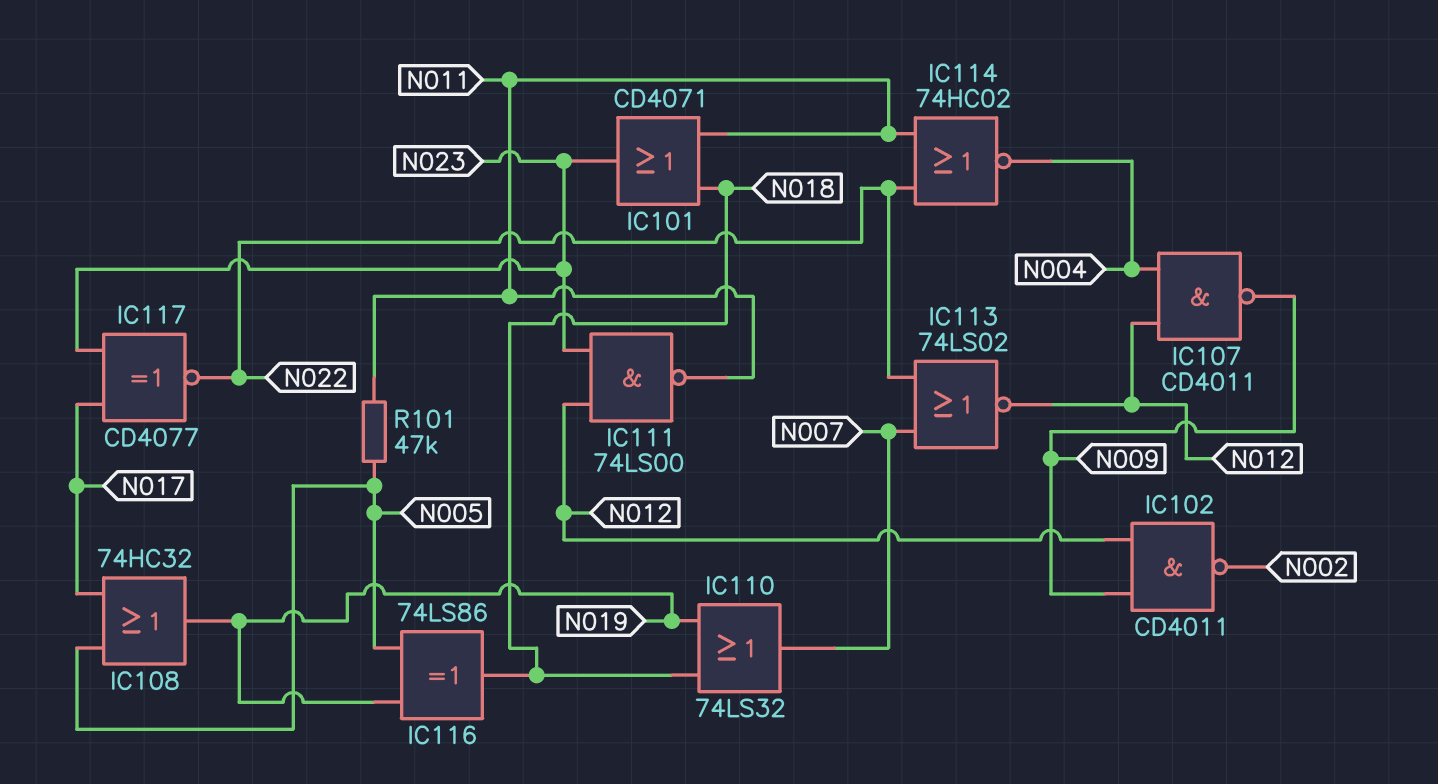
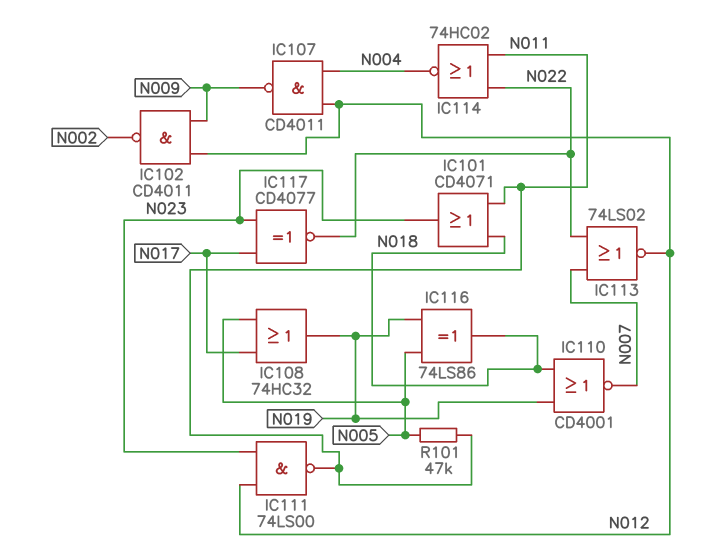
IC110: OR 74LS32 (in N018, in N019, out N007) -> NOR CD4001 (in N018, in N019, out N007)

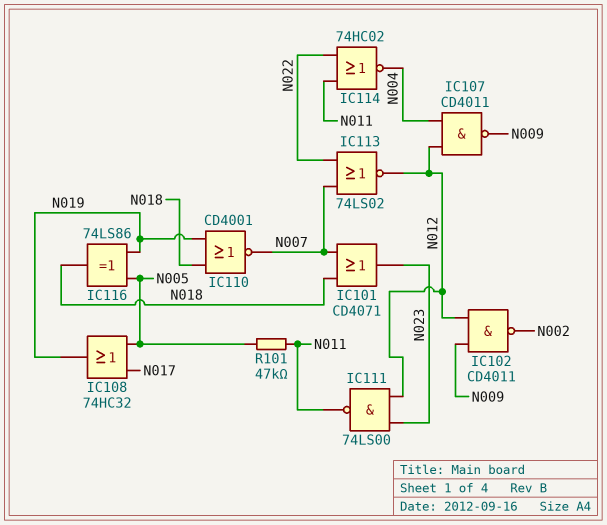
IC101: OR CD4071 (in N011, in N018, out N023) -> OR CD4071 (in N007, in N018, out N023)
IC117: XNOR CD4077 (in N017, in N023, out N022) -> none

